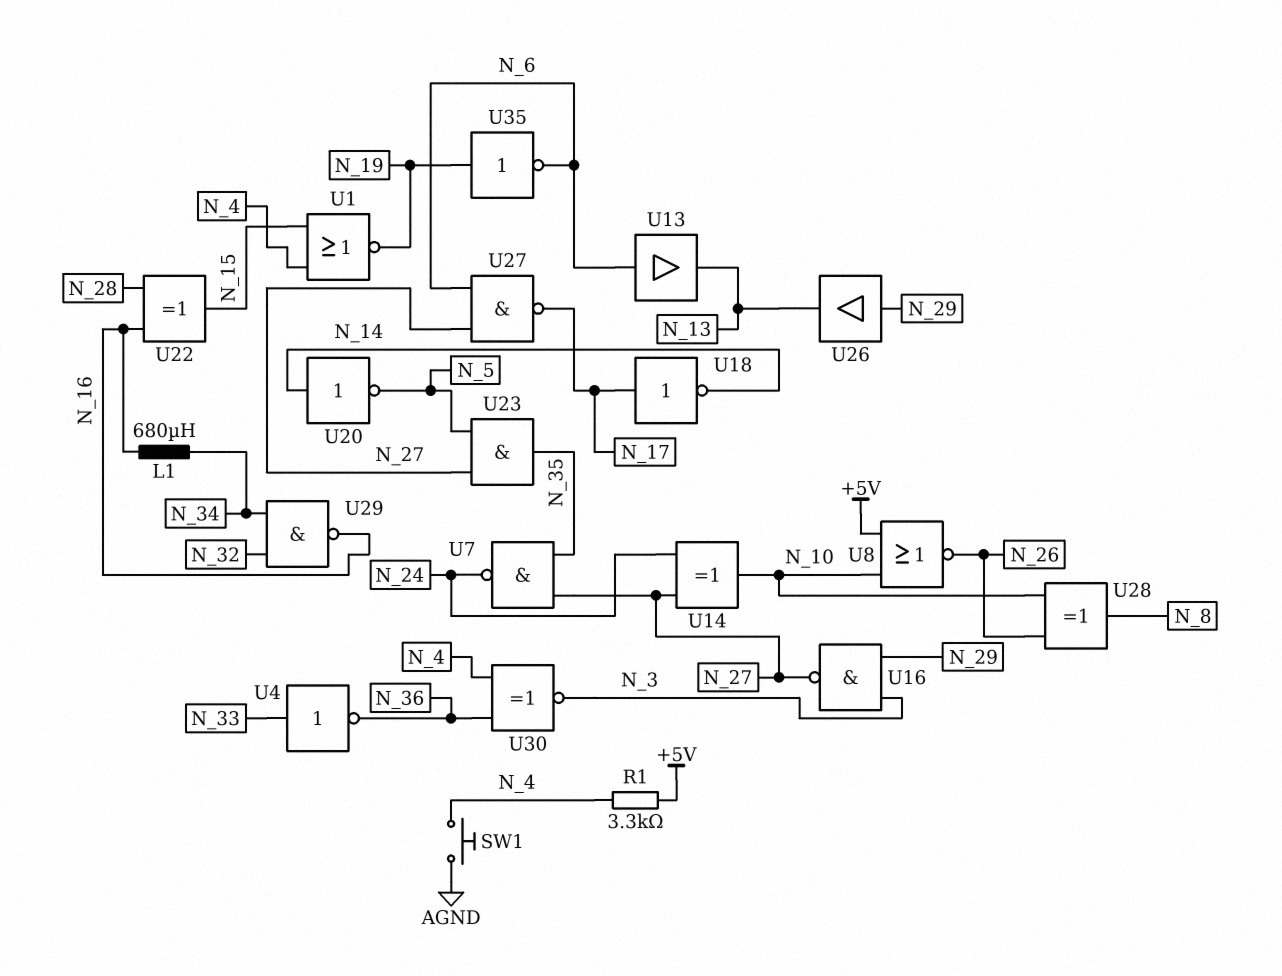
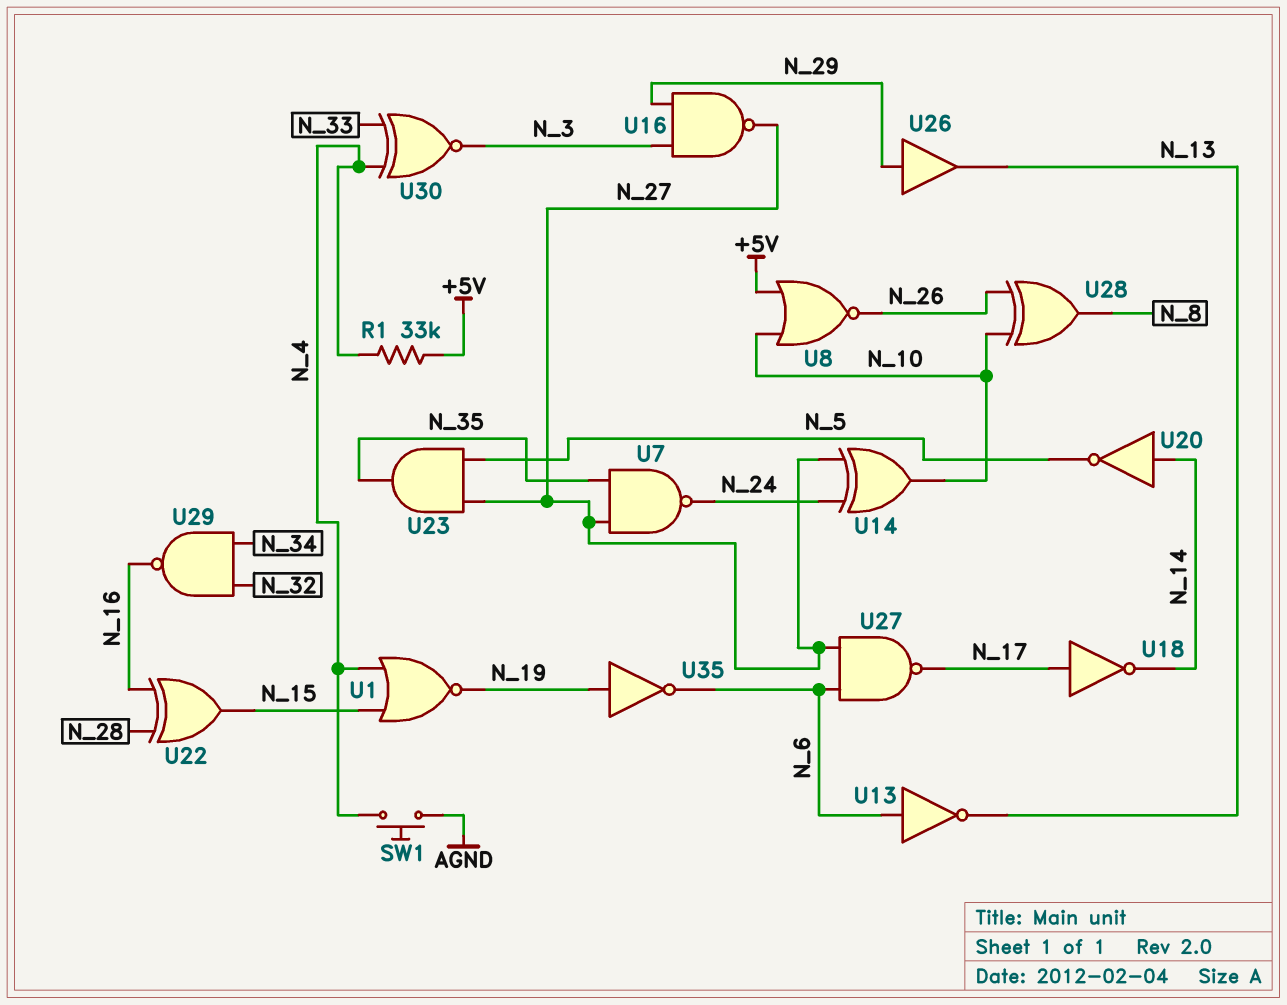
L1: 680uH (N_16, N_34) -> none
R1: 3.3k (+5V, N_4) -> 33k (+5V, N_4)
U4: NOT (in N_33, out N_36) -> none
U13: buffer (in N_6, out N_13) -> NOT (in N_6, out N_13)
U30: XNOR (in N_4, in N_36, out N_3) -> XNOR (in N_4, in N_33, out N_3)

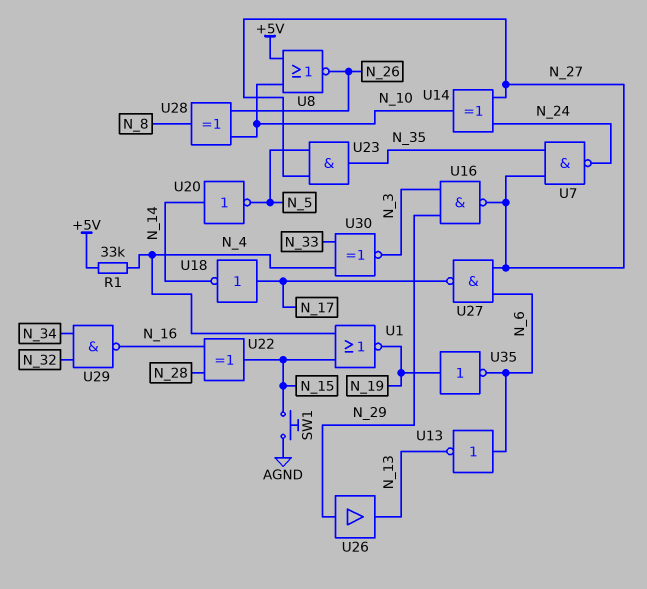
SW1: button (AGND, N_4) -> button (AGND, N_15)

